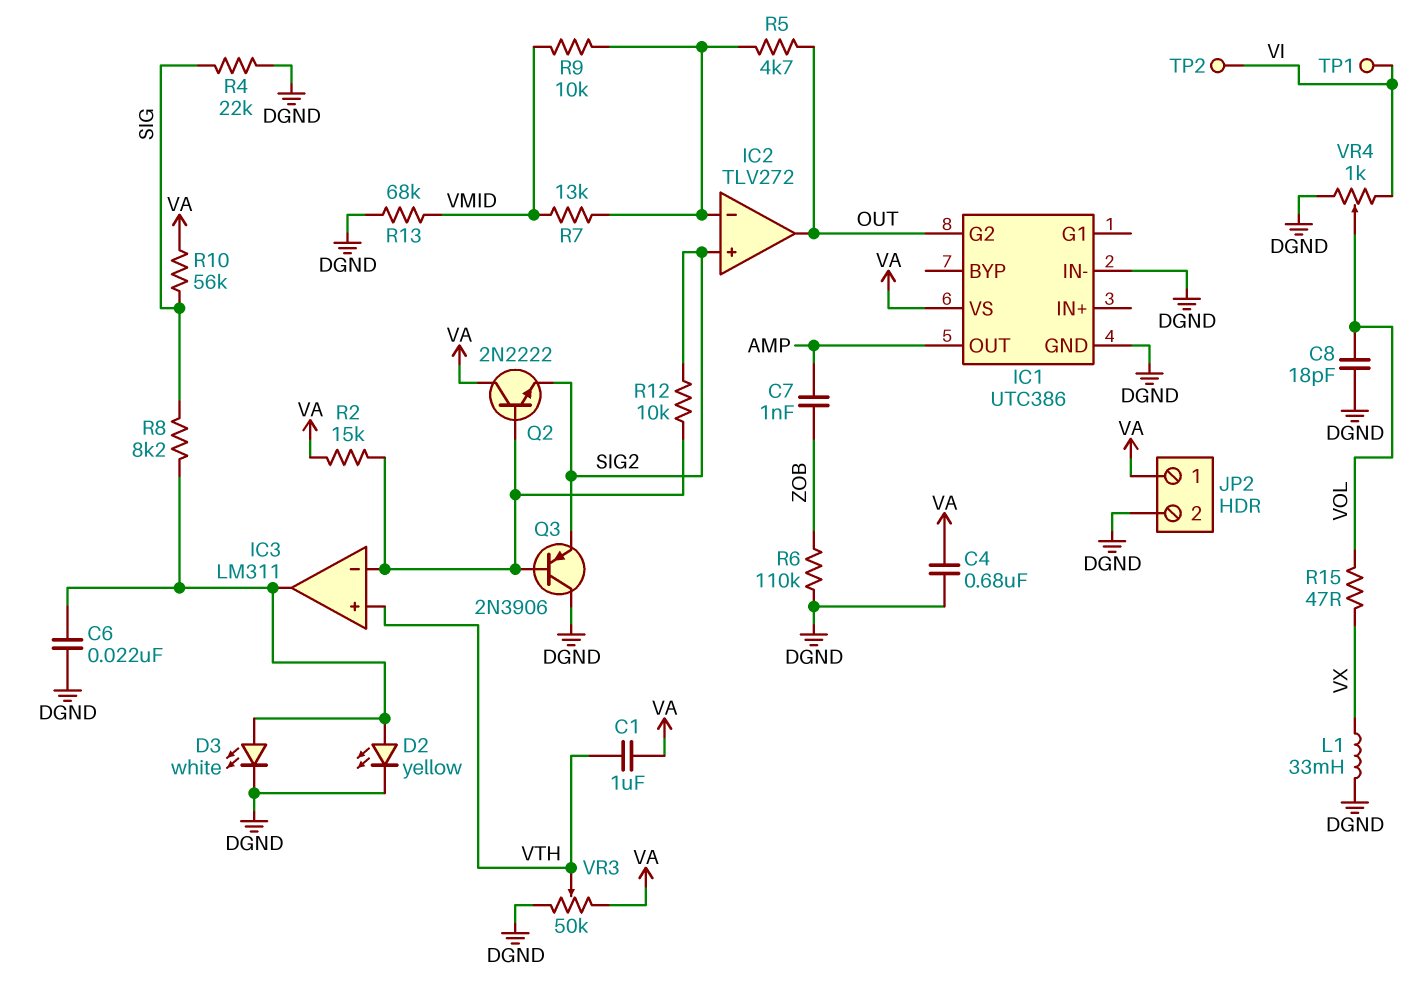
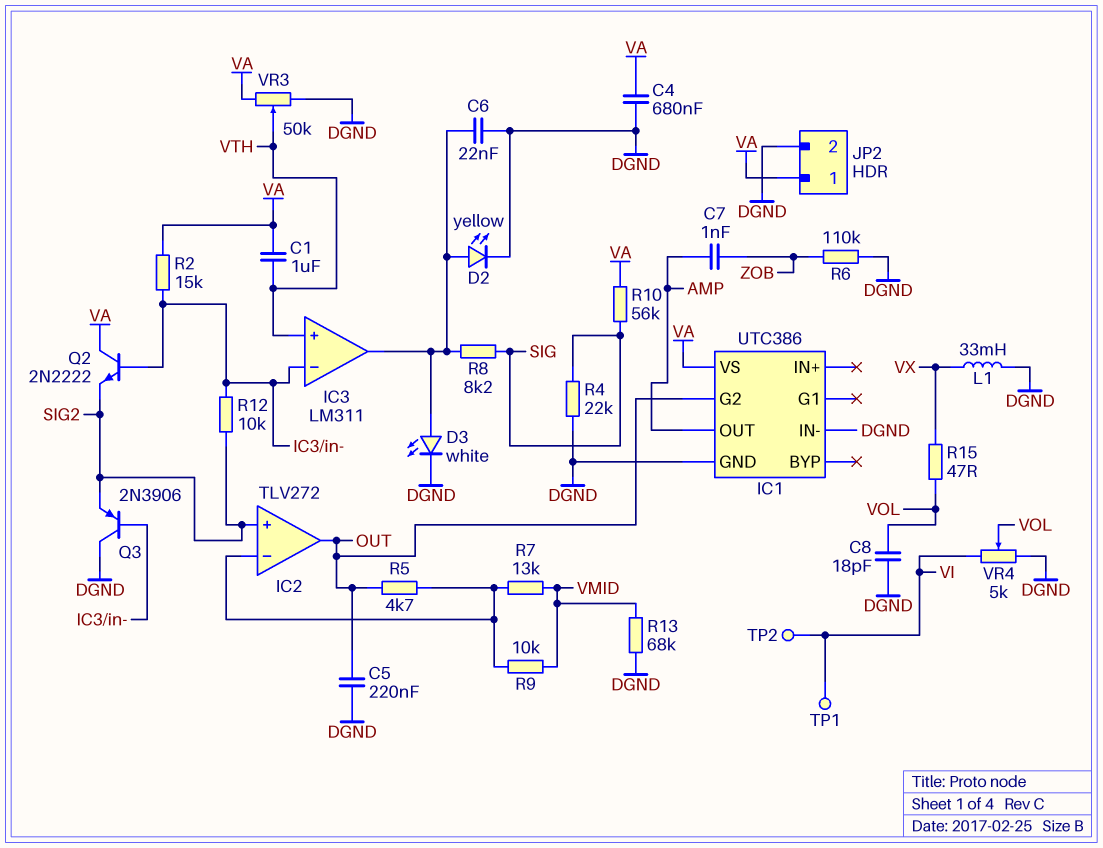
C5: none -> 220nF (DGND, OUT)
VR4: 1k (DGND, VI, wiper VOL) -> 5k (DGND, VI, wiper VOL)

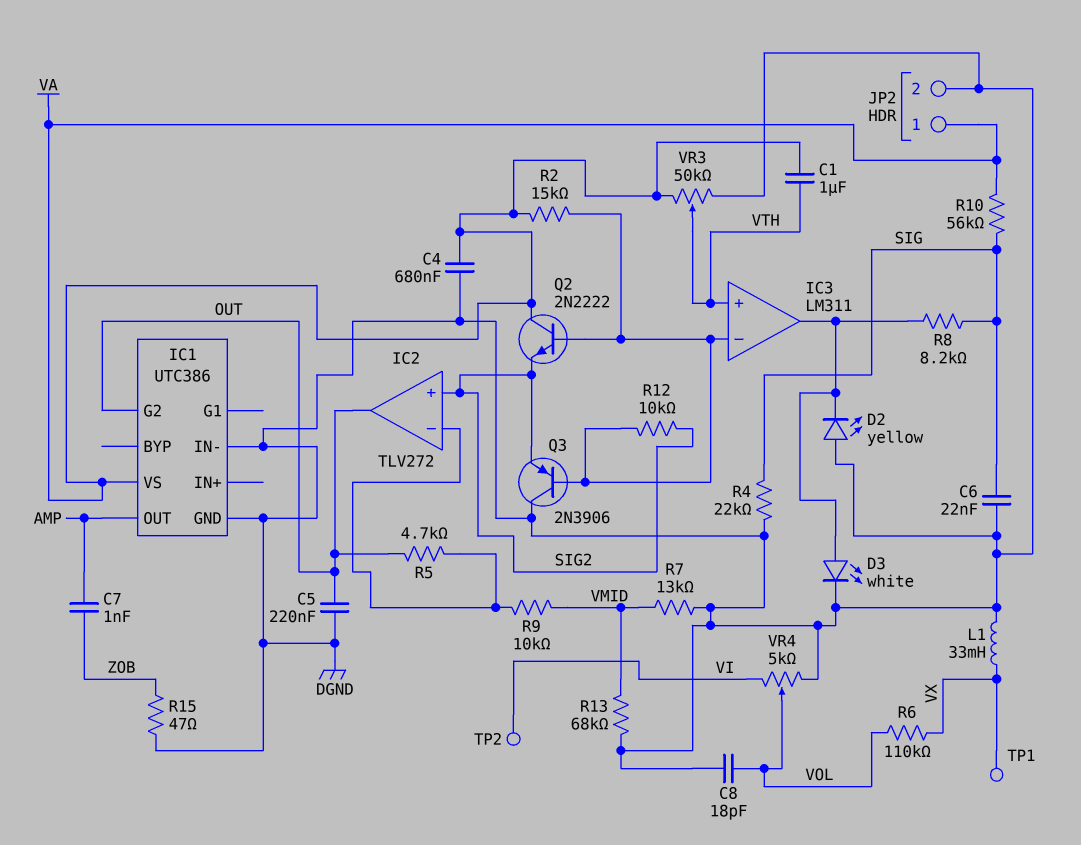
C6: 22nF (DGND, IC3/out) -> 22nF (DGND, SIG)
D2: LED yellow (A IC3/out, K DGND) -> LED yellow (A DGND, K IC3/out)
R6: 110k (DGND, ZOB) -> 110k (VOL, VX)
R7: 13k (IC2/in-, VMID) -> 13k (DGND, VMID)
R15: 47 (VOL, VX) -> 47 (DGND, ZOB)
TP1: test point (VI) -> test point (VX)

